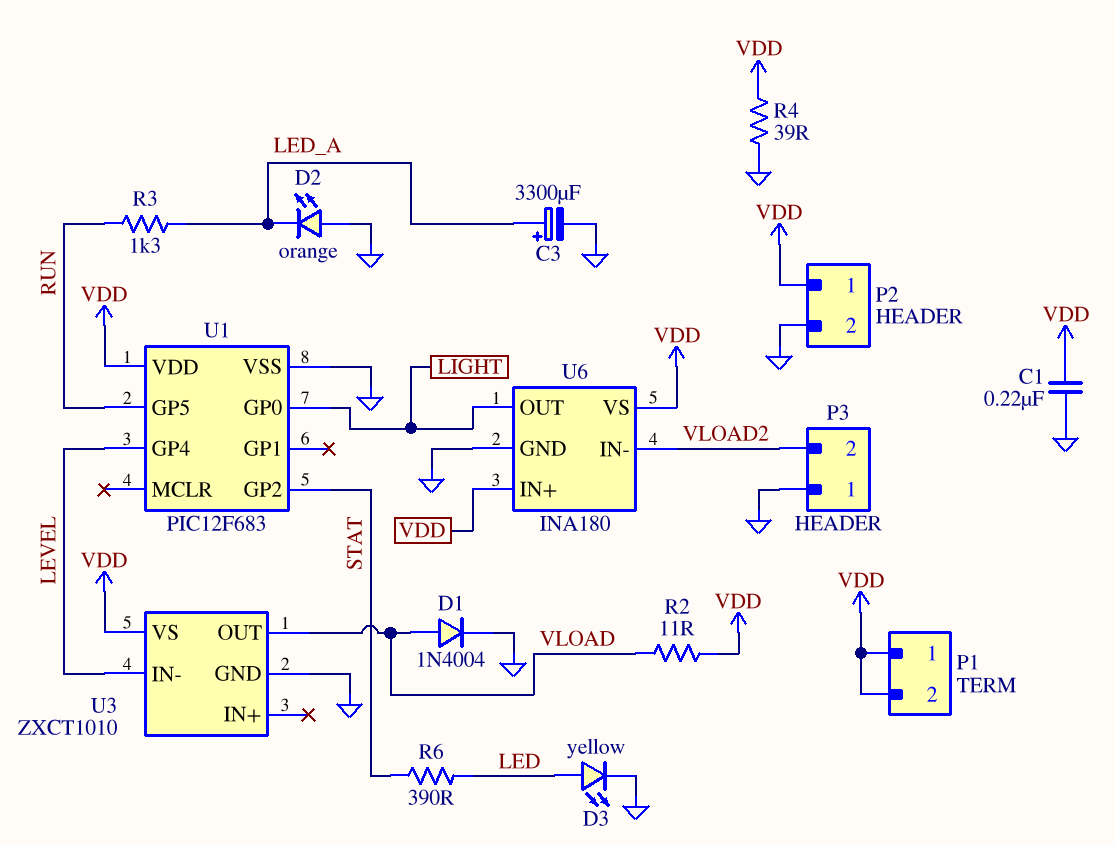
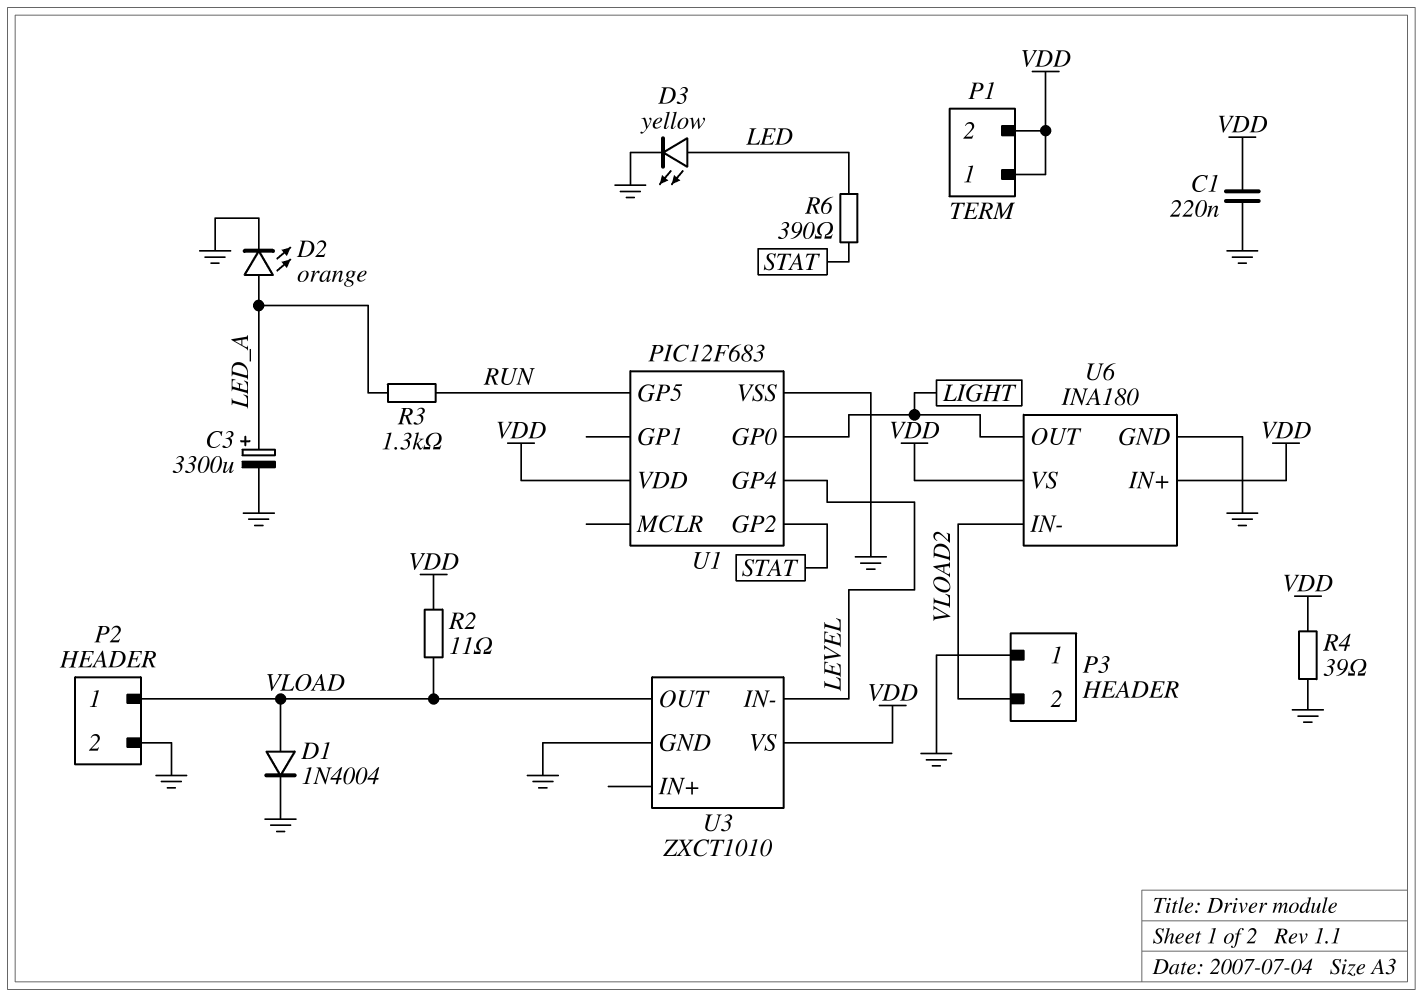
D2: LED orange (A GND, K LED_A) -> LED orange (A LED_A, K GND)
P2 pin 1: VDD -> VLOAD

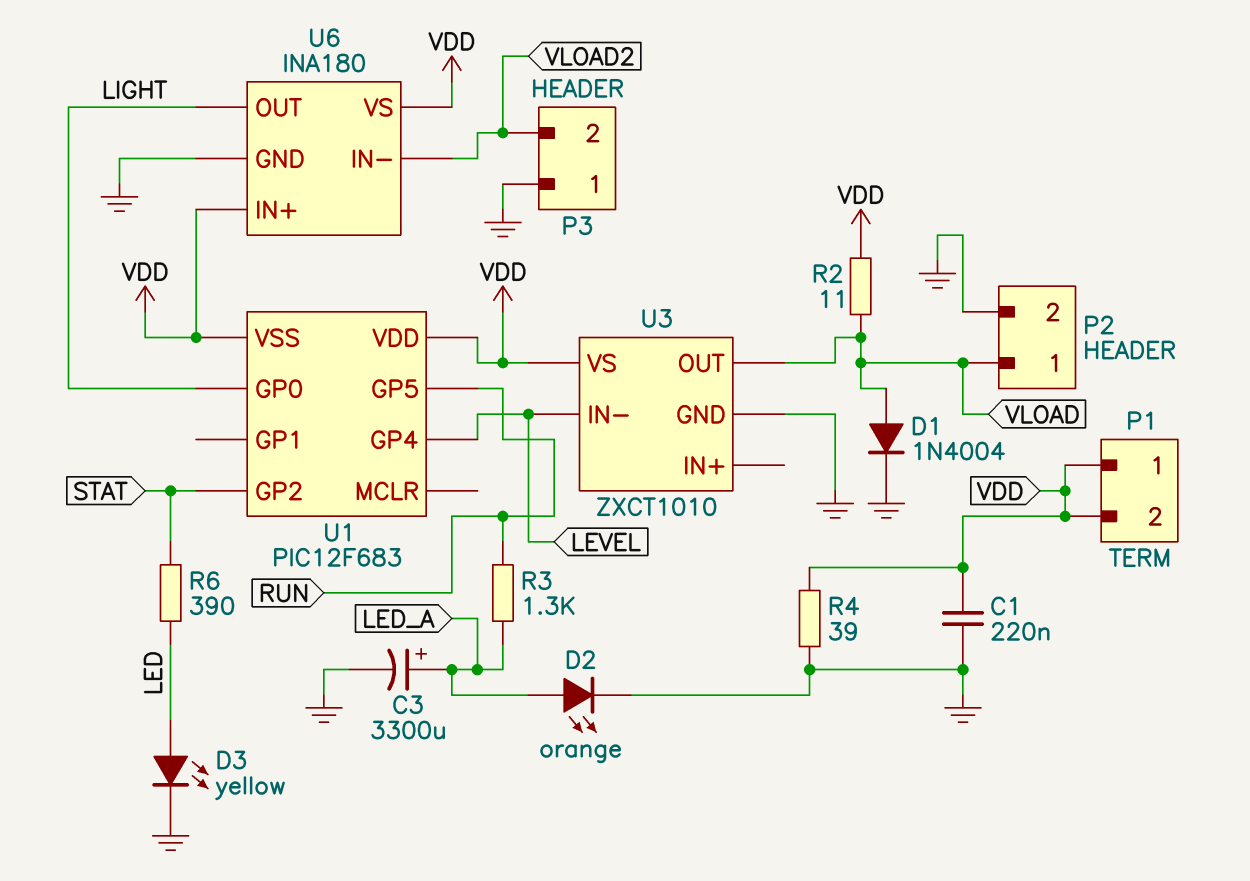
U1 pin VSS: GND -> VDD

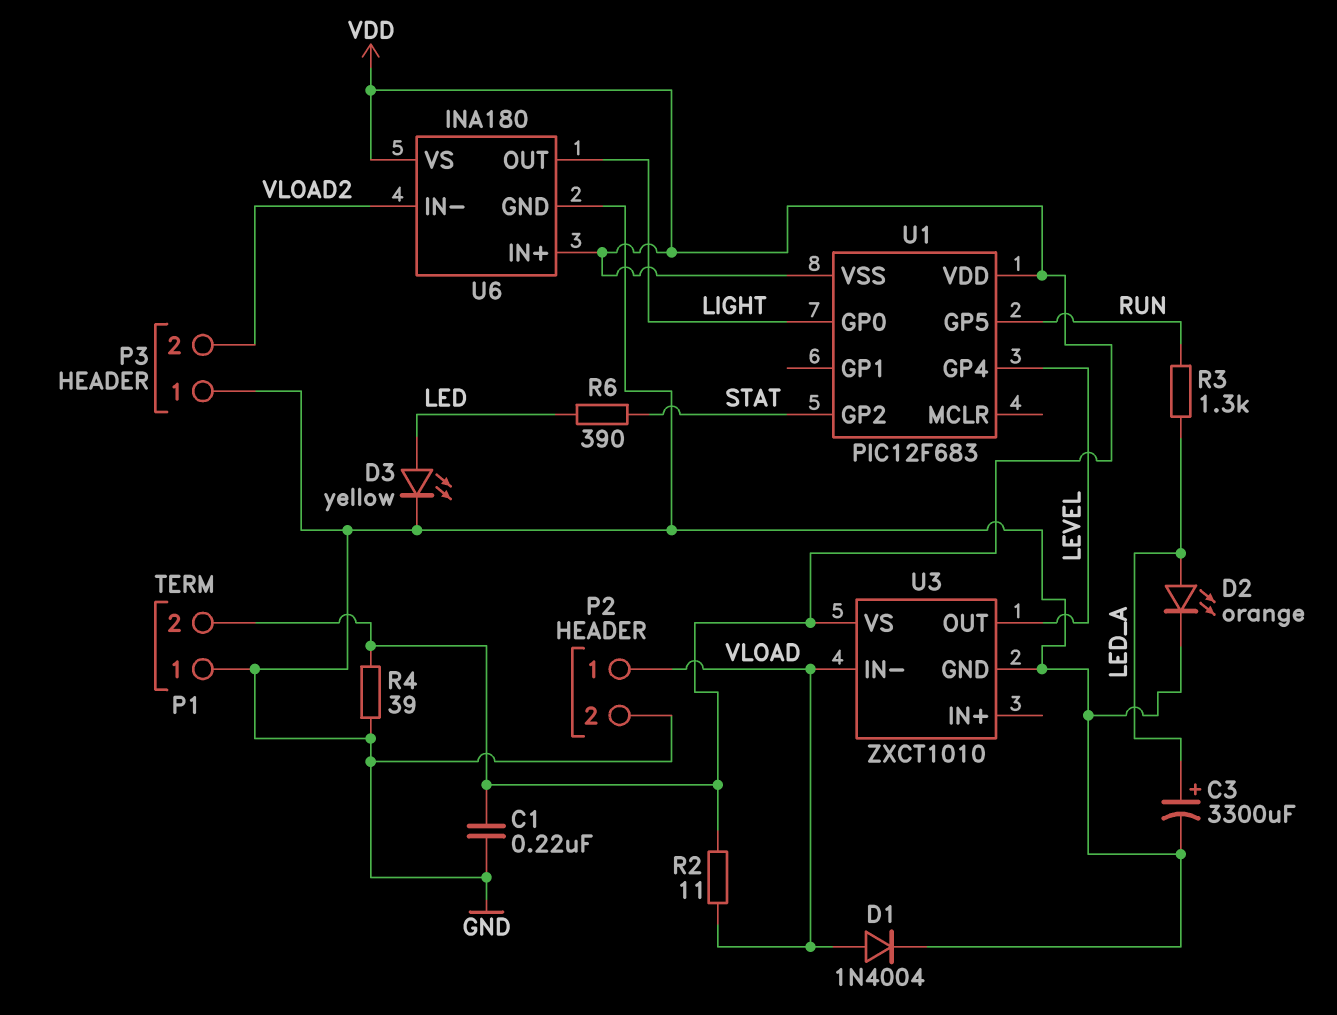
P1 pin 1: VDD -> GND
U3 pin IN-: LEVEL -> VLOAD
U3 pin OUT: VLOAD -> LEVEL

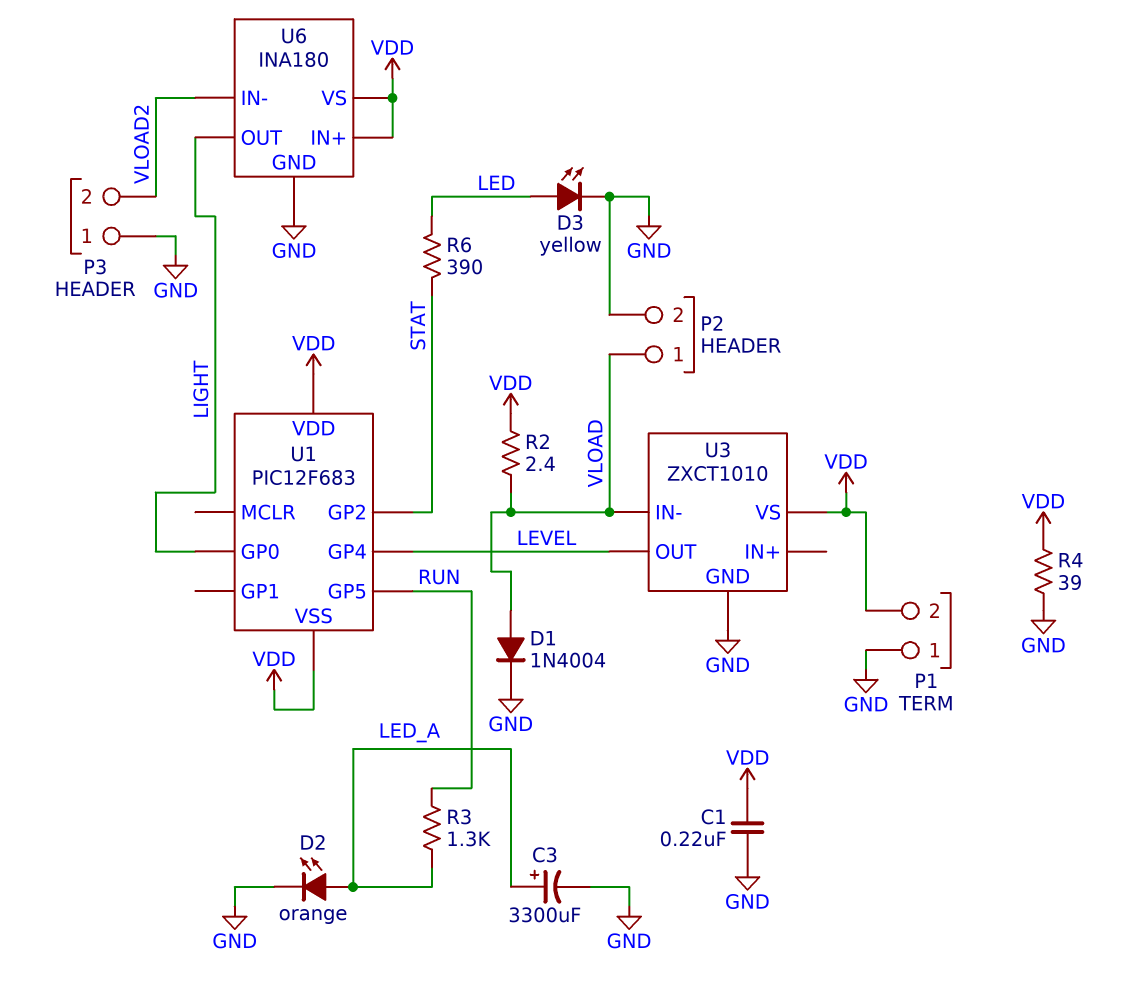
R2: 11 (VDD, VLOAD) -> 2.4 (VDD, VLOAD)

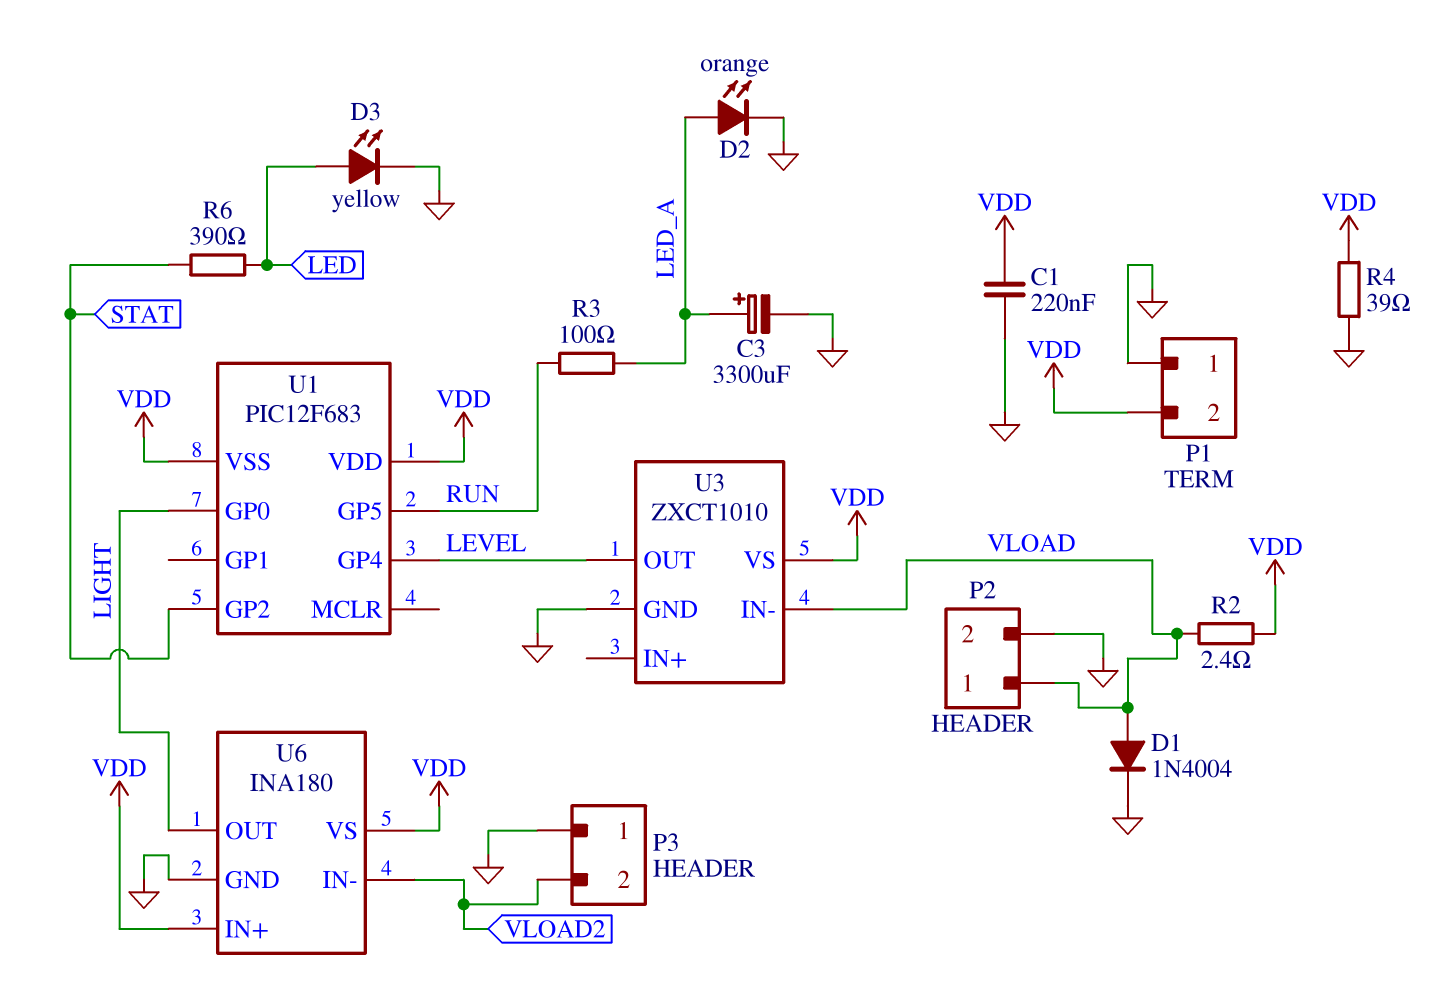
R3: 1.3k (LED_A, RUN) -> 100 (LED_A, RUN)

